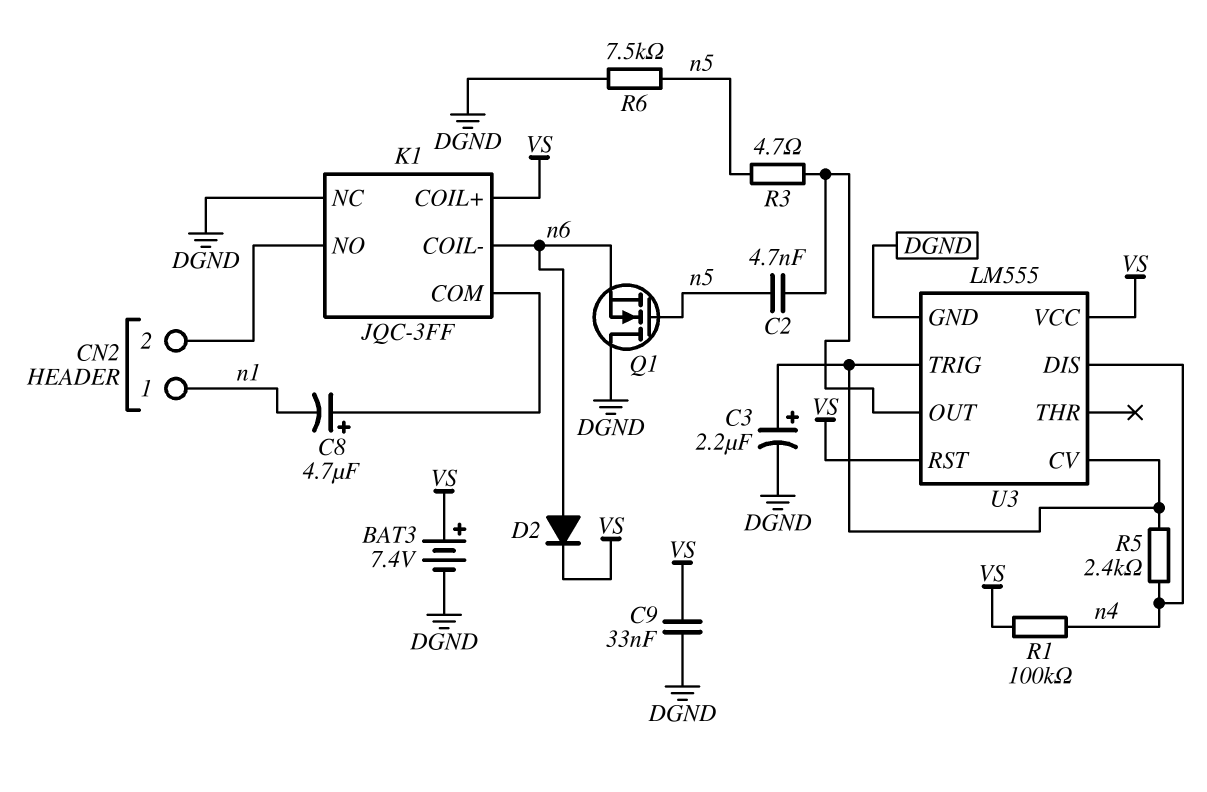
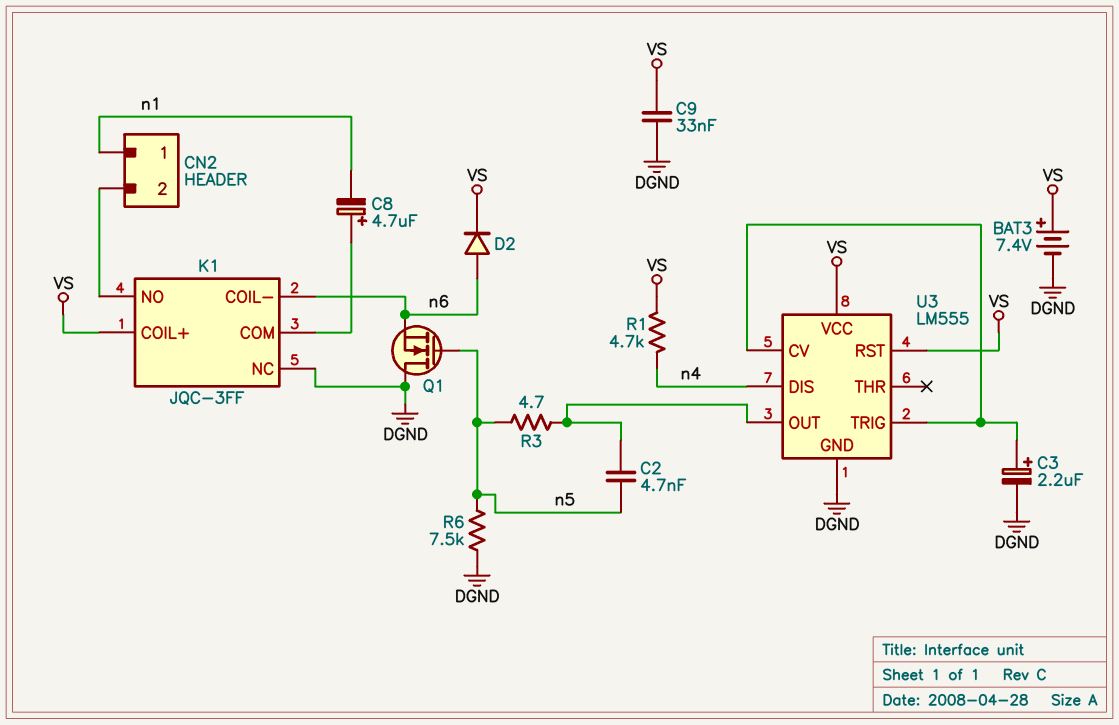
R1: 100k (VS, n4) -> 4.7k (VS, n4)
R5: 2.4k (U3/CV, n4) -> none

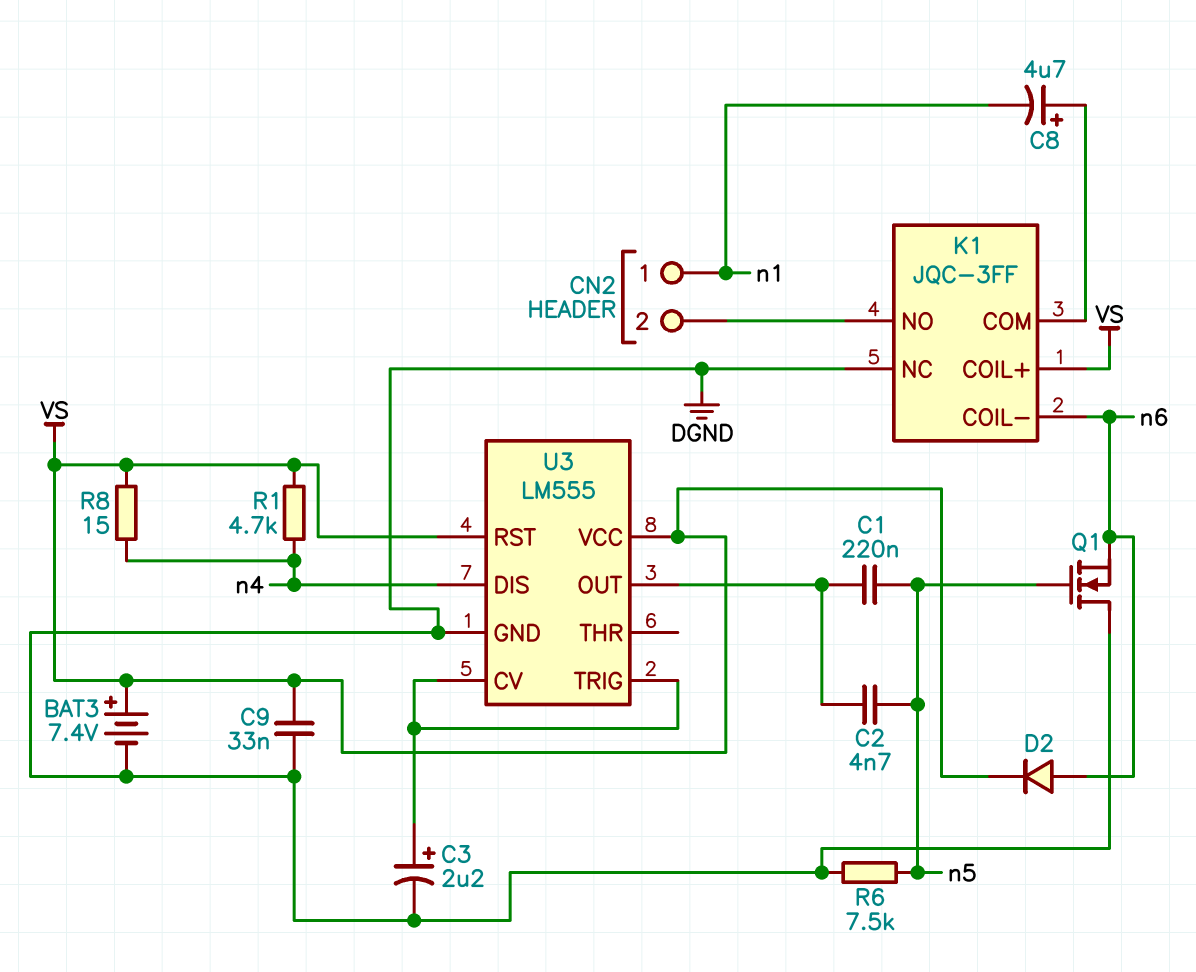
C1: none -> 220nF (U3/OUT, n5)
R3: 4.7 (U3/OUT, n5) -> none
R8: none -> 15 (VS, n4)

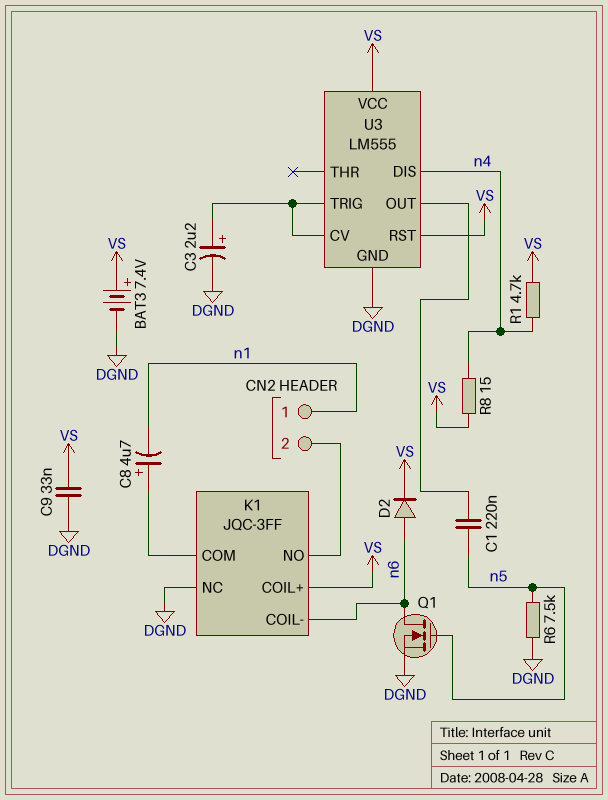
C2: 4.7nF (U3/OUT, n5) -> none
Q1: NMOS (G n5, D DGND, S n6) -> NMOS (G n5, D n6, S DGND)

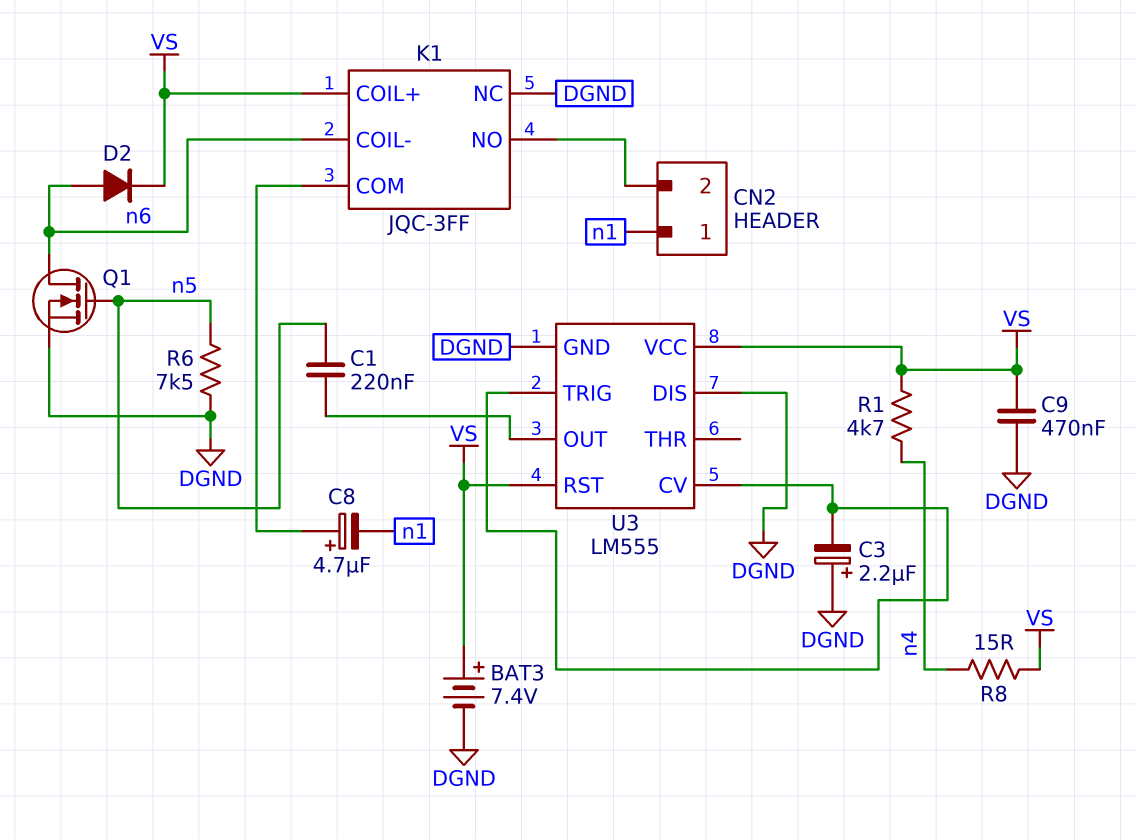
C3: 2.2uF (plus U3/CV, minus DGND) -> 2.2uF (plus DGND, minus U3/CV)
C9: 33nF (DGND, VS) -> 470nF (DGND, VS)
U3 pin DIS: n4 -> DGND

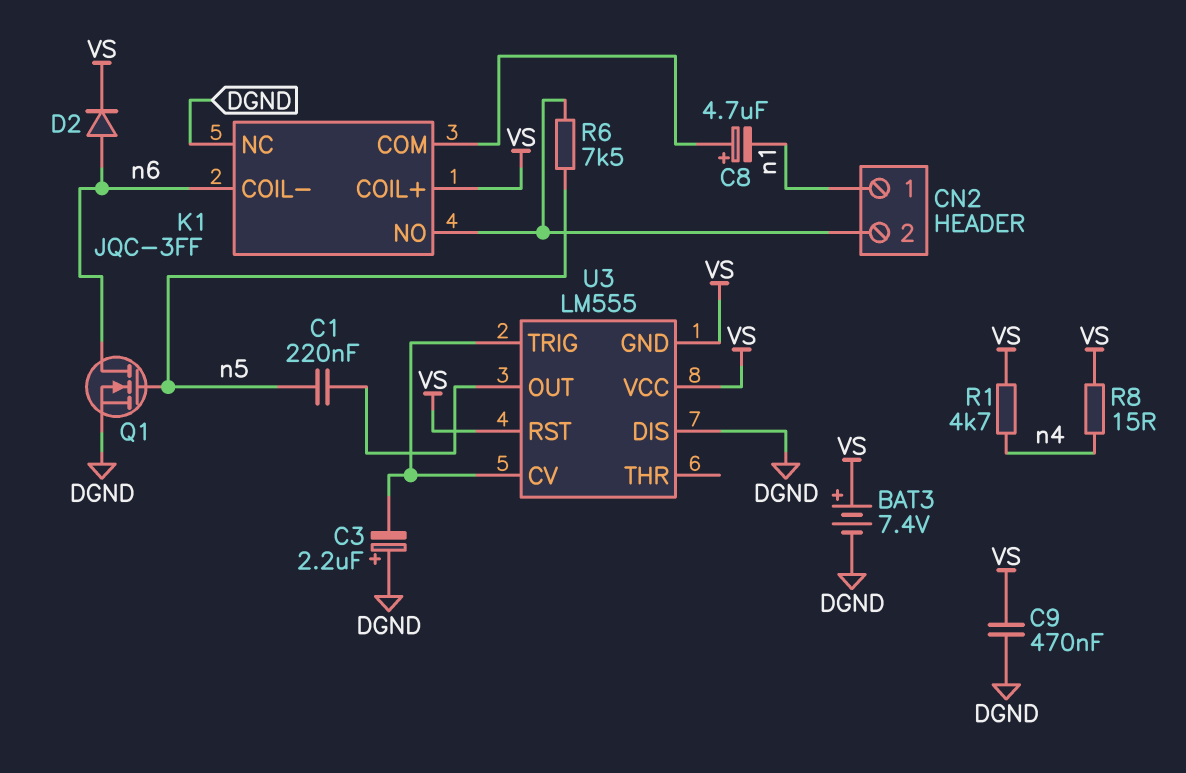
R6: 7.5k (DGND, n5) -> 7.5k (CN2/2, n5)
U3 pin GND: DGND -> VS

